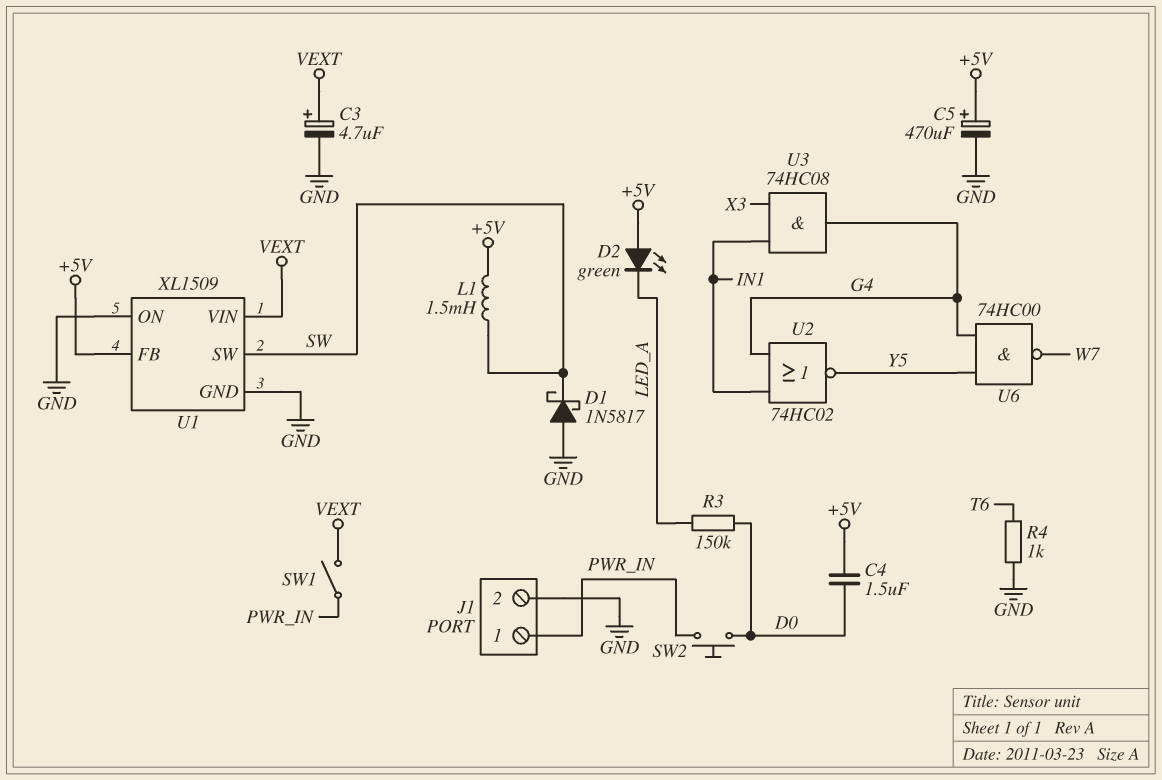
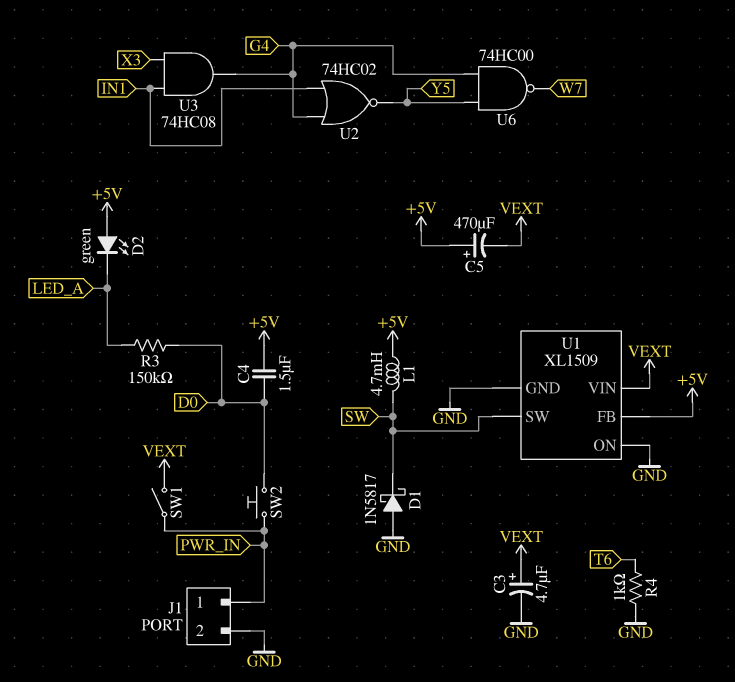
C5: 470uF (plus +5V, minus GND) -> 470uF (plus +5V, minus VEXT)
L1: 1.5mH (+5V, SW) -> 4.7mH (+5V, SW)

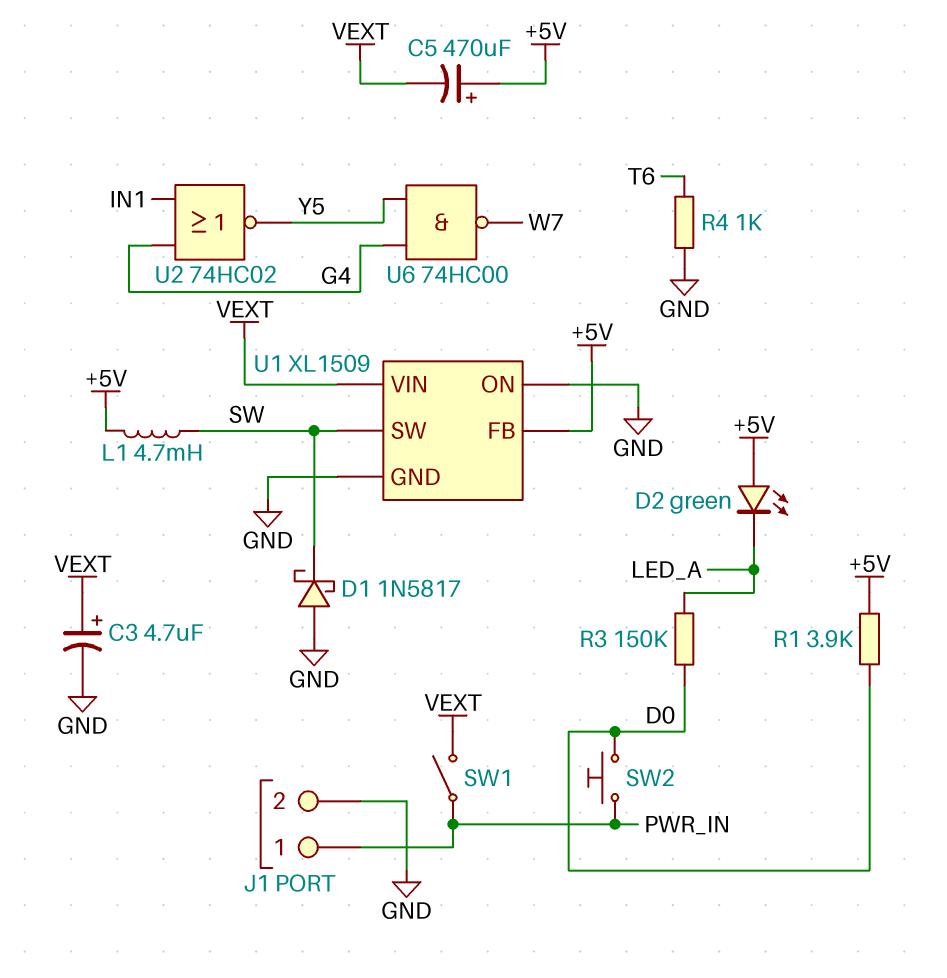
C4: 1.5uF (+5V, D0) -> none
R1: none -> 3.9k (+5V, D0)
U3: AND 74HC08 (in IN1, in X3, out G4) -> none

